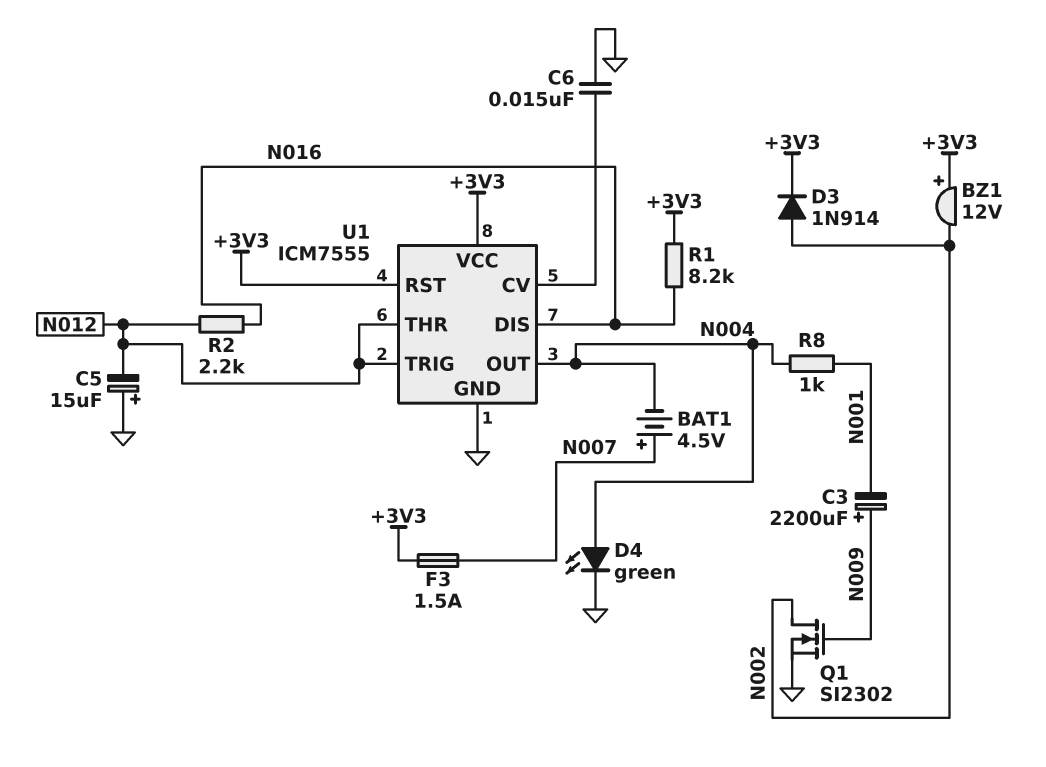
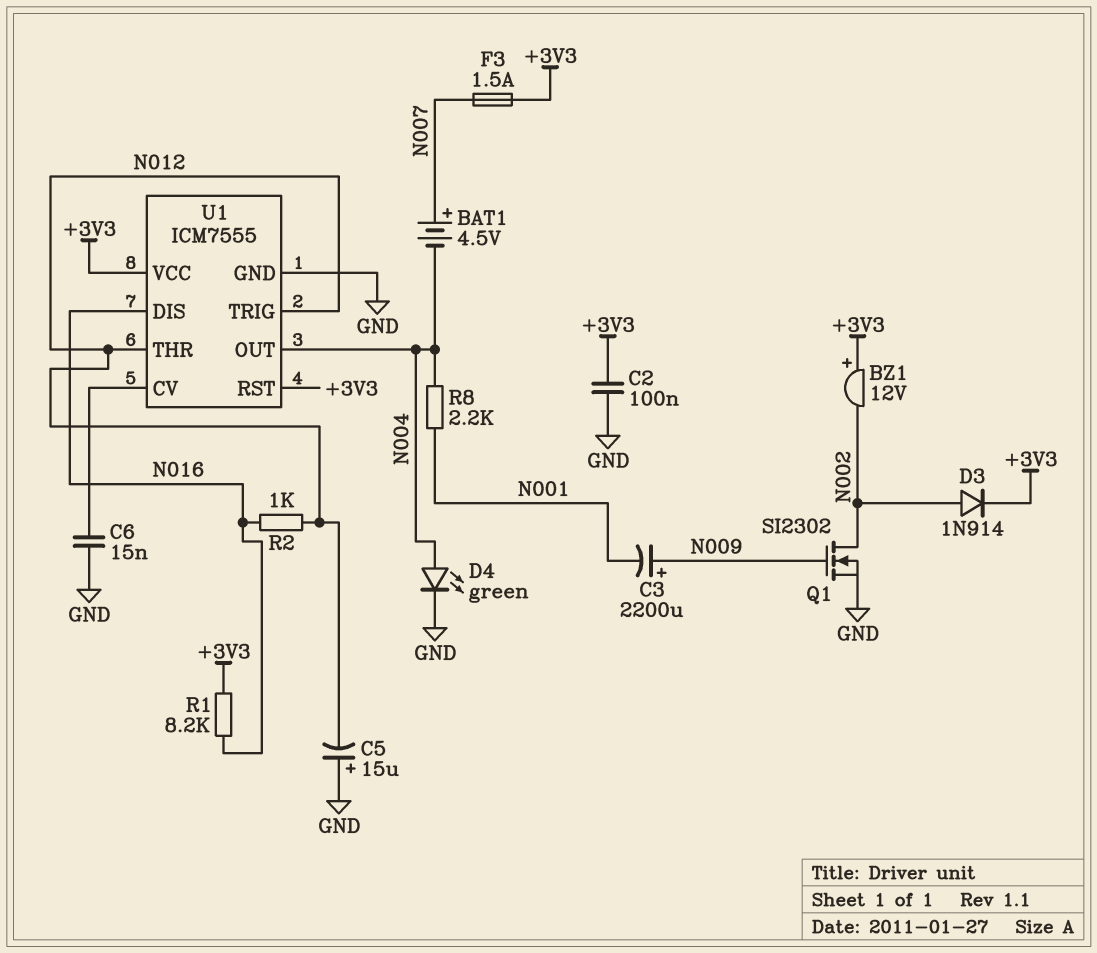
C2: none -> 100nF (+3V3, GND)
R2: 2.2k (N012, N016) -> 1k (N012, N016)
R8: 1k (N001, N004) -> 2.2k (N001, N004)

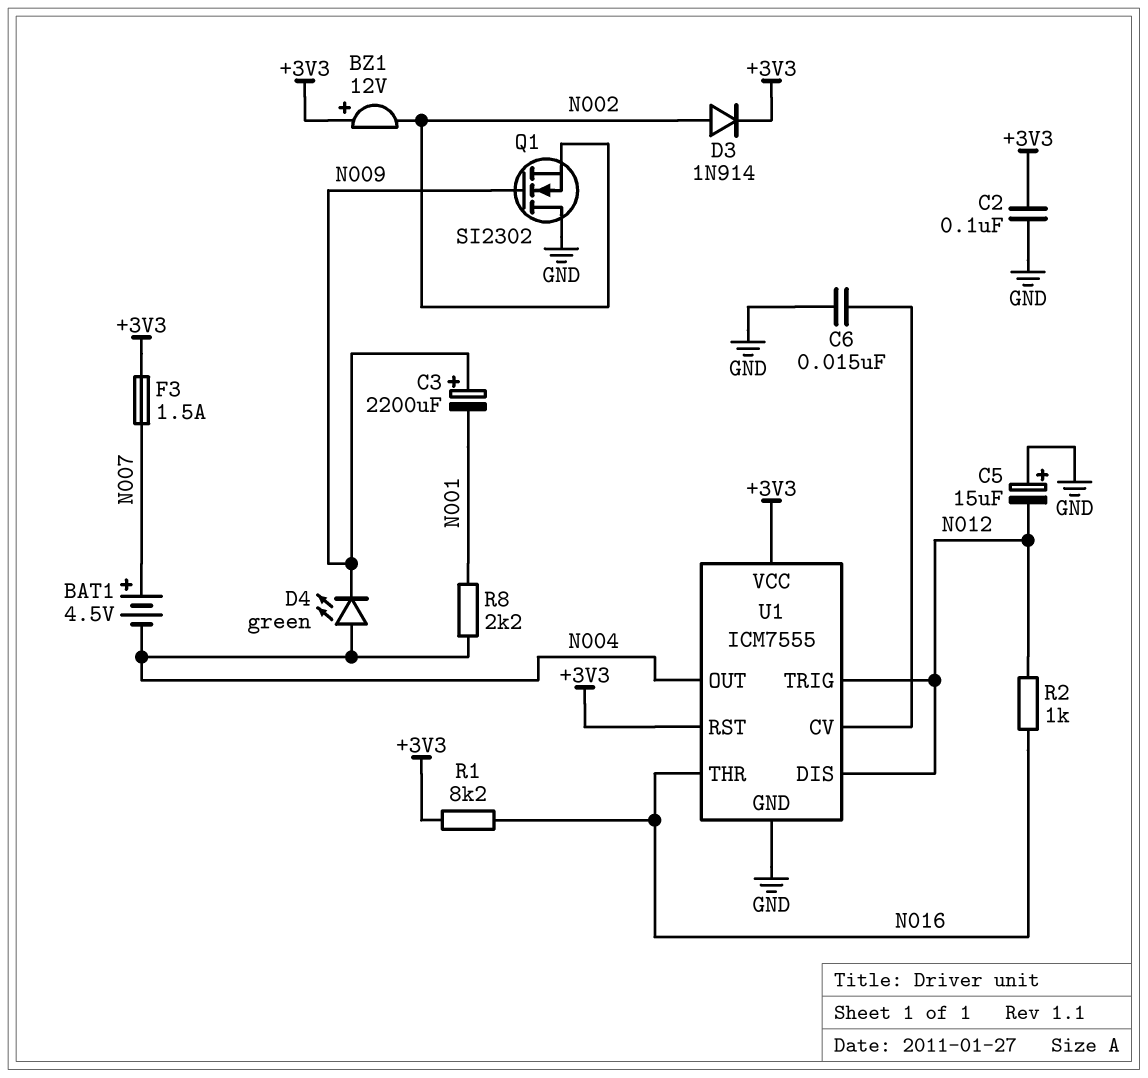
D4: LED green (A N004, K GND) -> LED green (A N004, K N009)
Q1: NMOS SI2302 (G N009, D N002, S GND) -> NMOS SI2302 (G N009, D GND, S N002)
U1 pin DIS: N016 -> N012
U1 pin THR: N012 -> N016

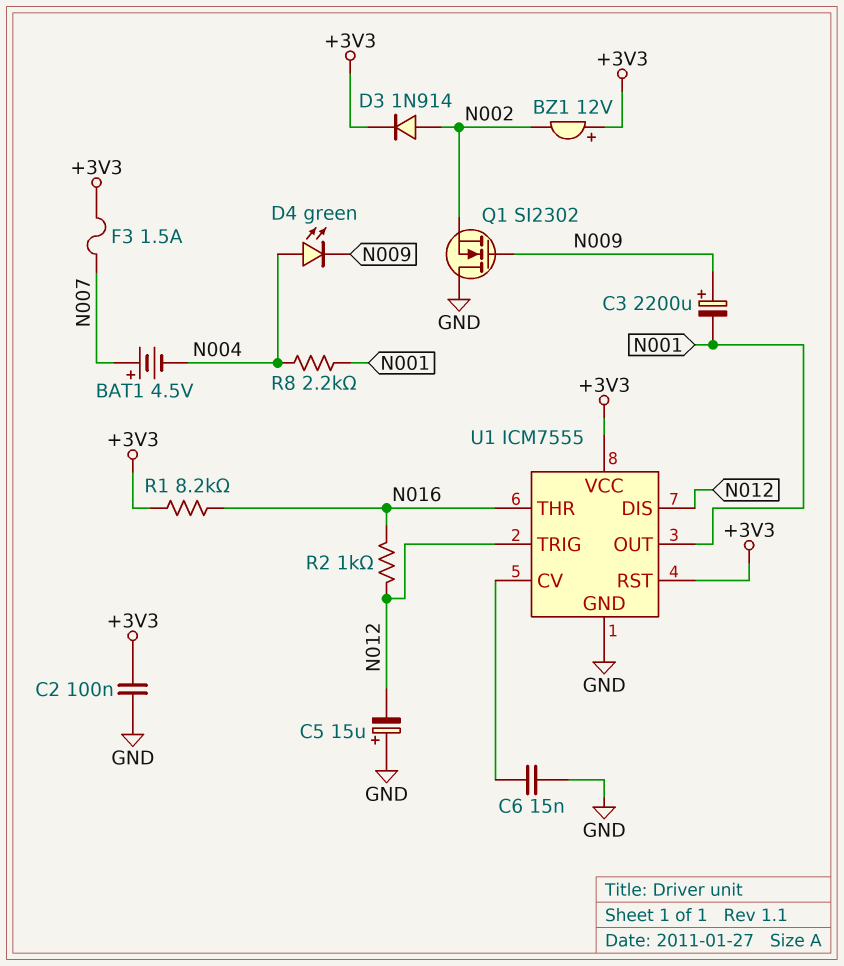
U1 pin OUT: N004 -> N001

